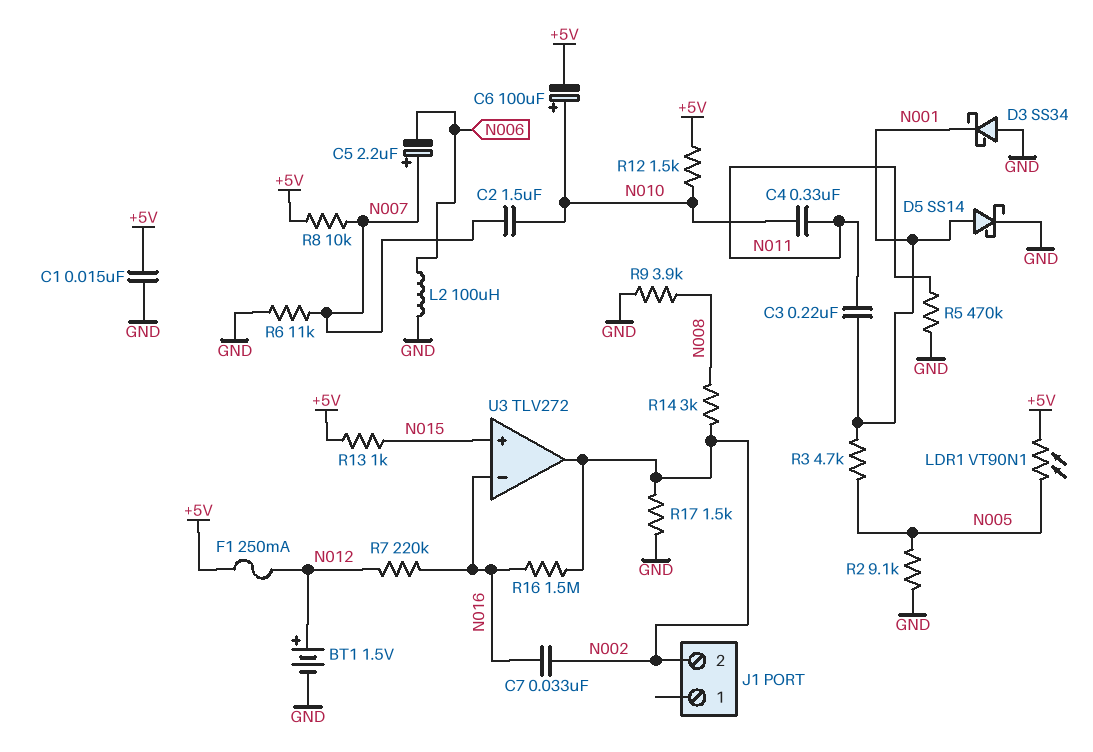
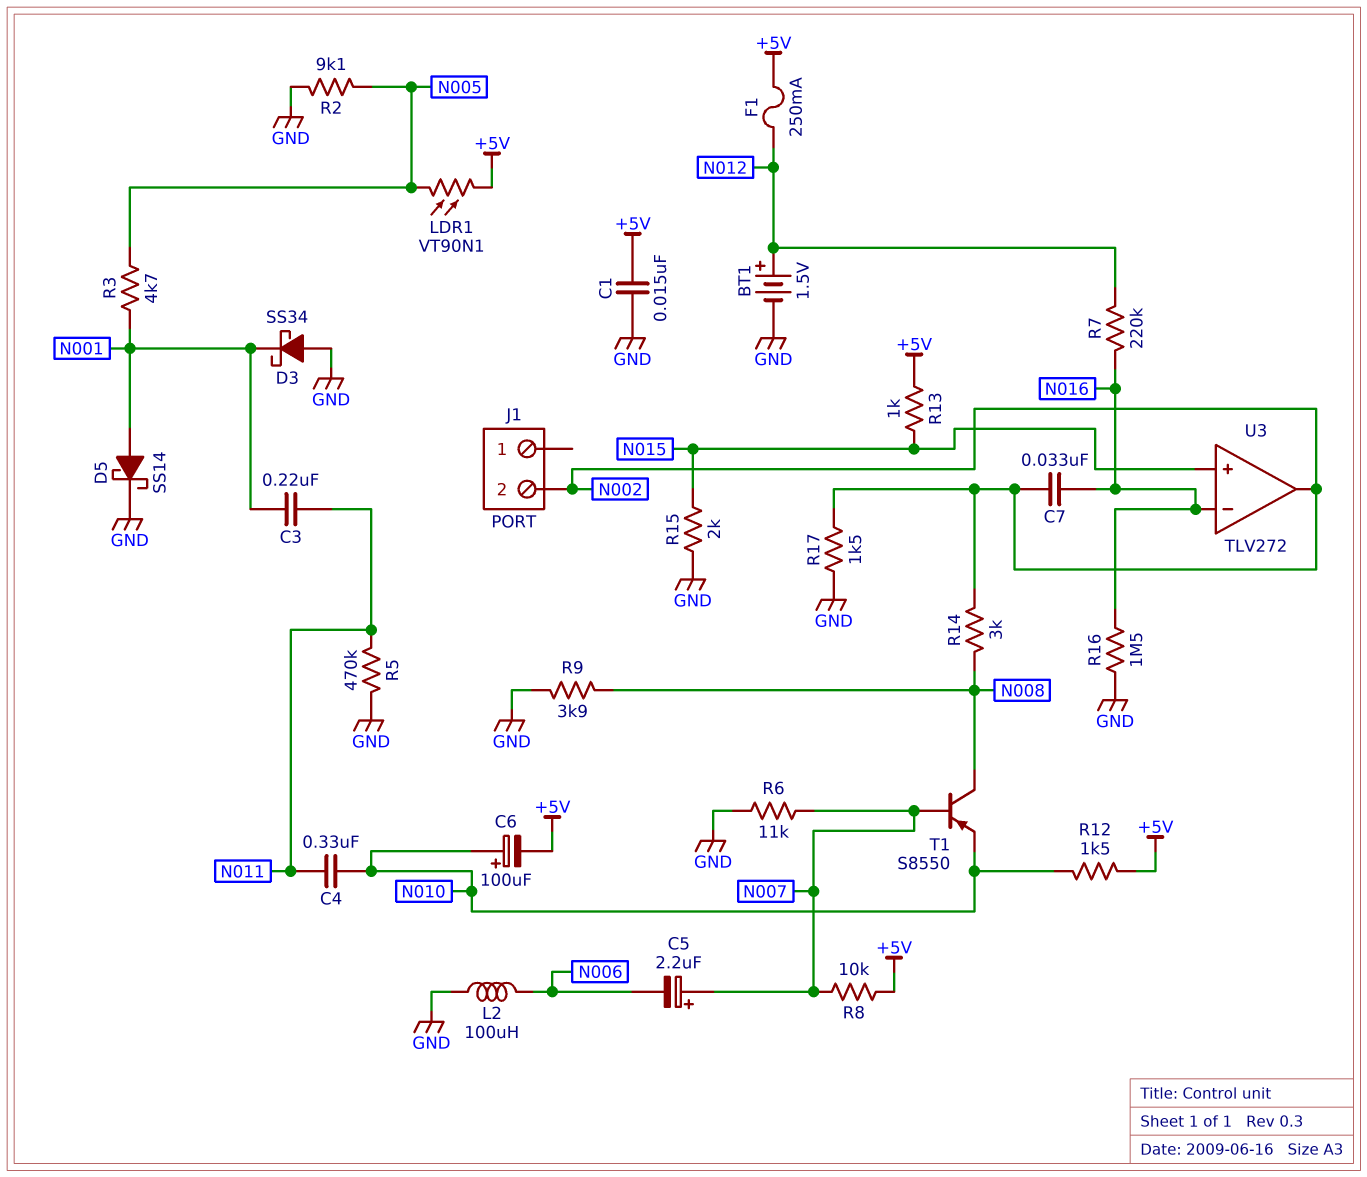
C2: 1.5uF (N007, N010) -> none
R15: none -> 2k (GND, N015)
R16: 1.5M (N002, N016) -> 1.5M (GND, N016)
T1: none -> PNP S8550 (B N007, C N008, E N010)

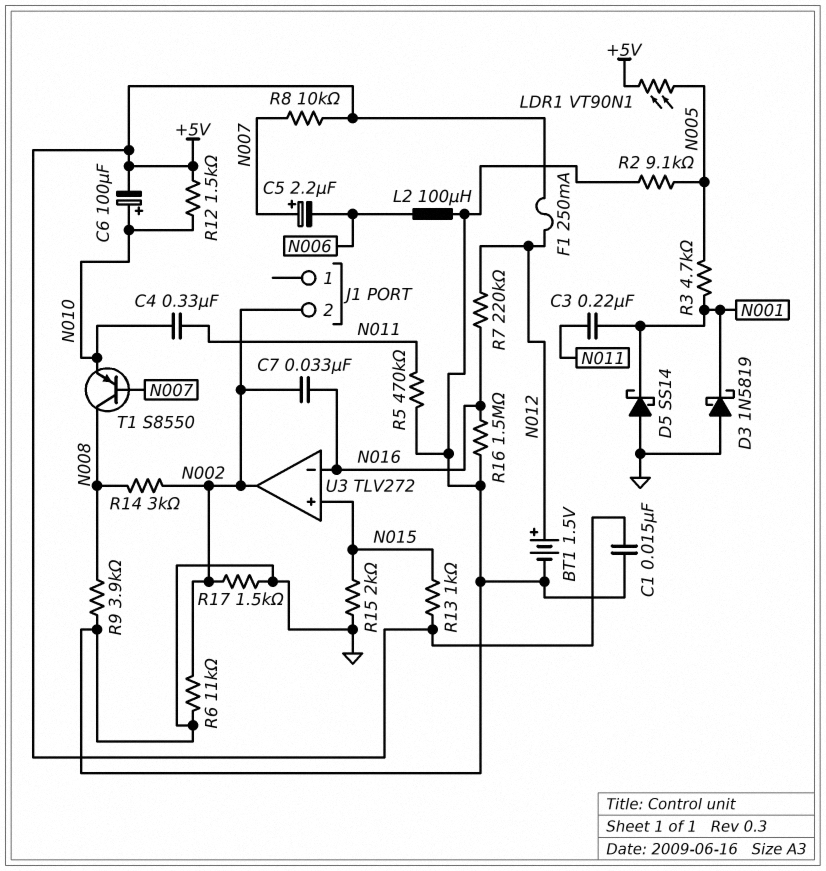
D3: schottky SS34 (A GND, K N001) -> schottky 1N5819 (A GND, K N001)
D5: schottky SS14 (A N001, K GND) -> schottky SS14 (A GND, K N001)
R6: 11k (GND, N007) -> 11k (GND, N002)

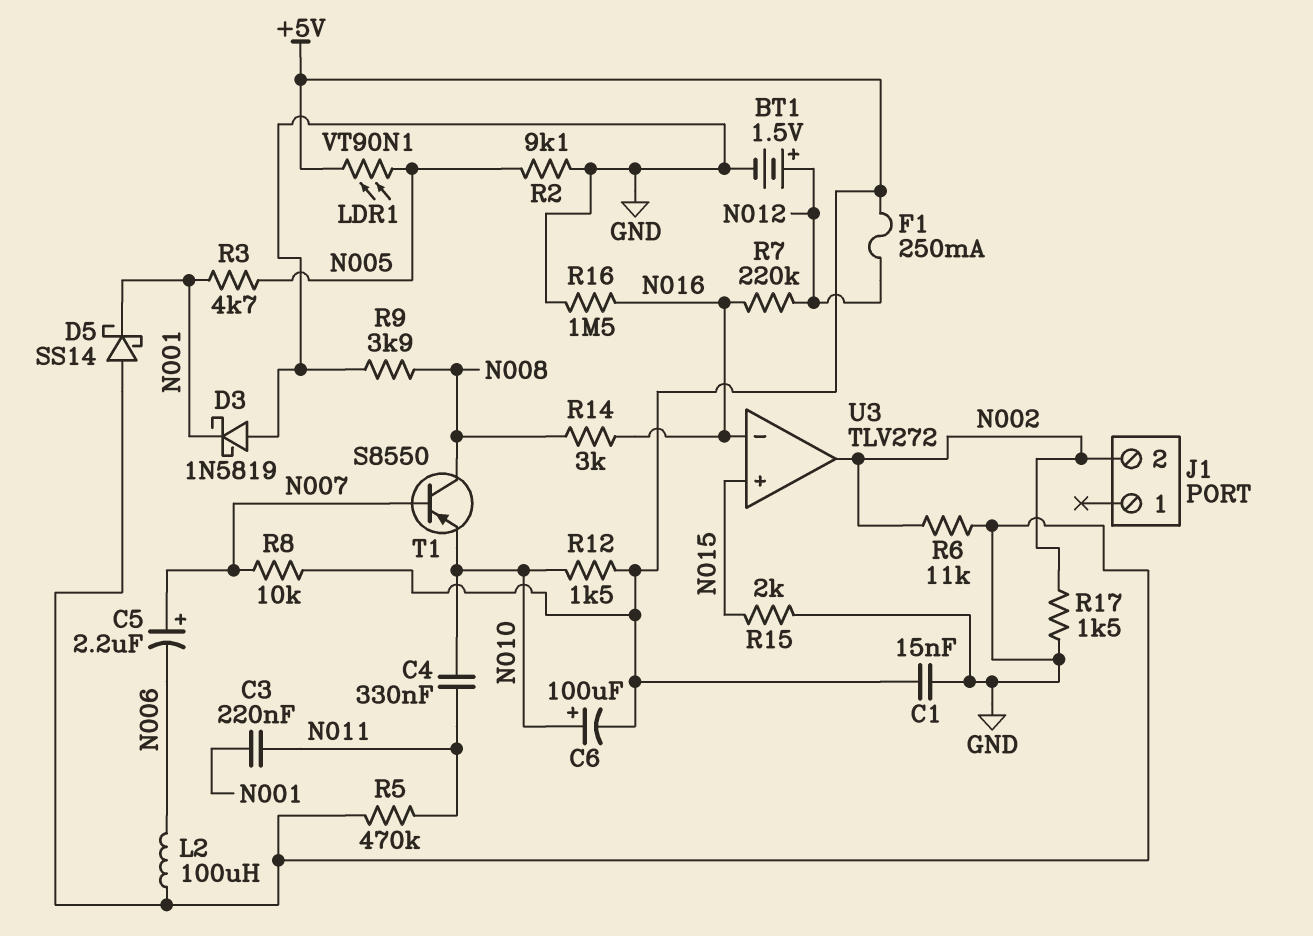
C7: 33nF (N002, N016) -> none
R13: 1k (+5V, N015) -> none
R14: 3k (N002, N008) -> 3k (N008, N016)

